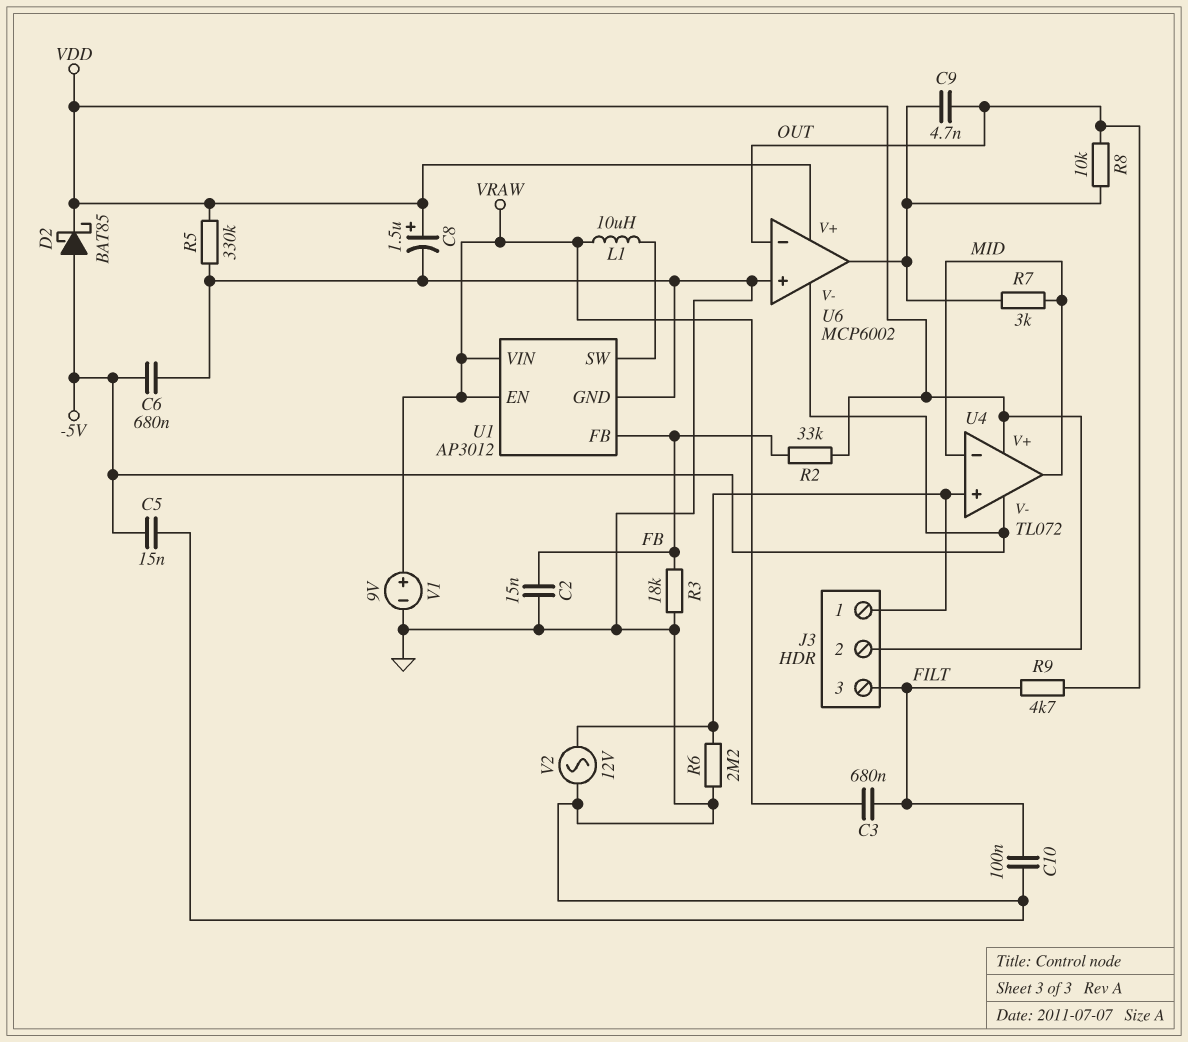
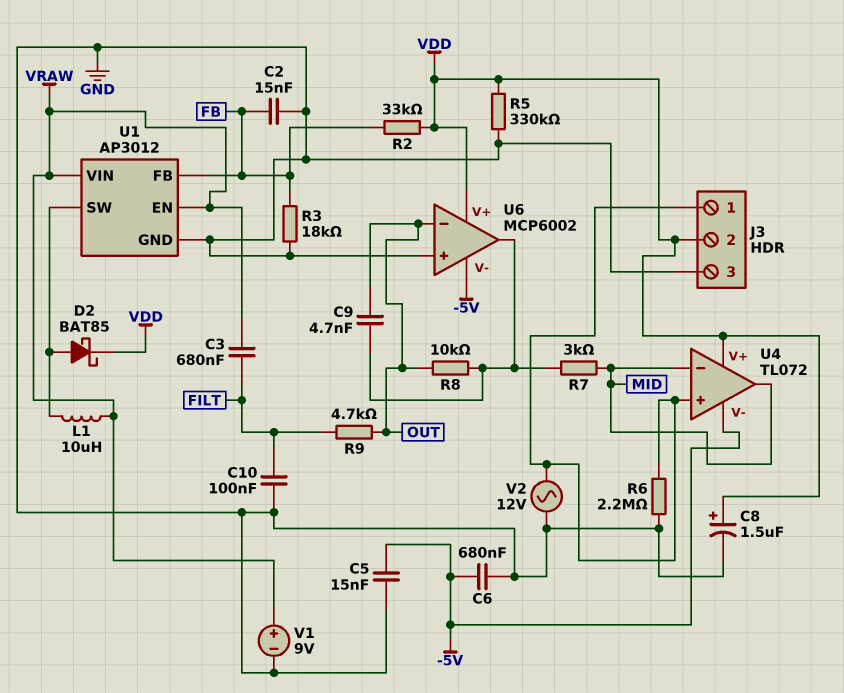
D2: schottky BAT85 (A -5V, K VDD) -> schottky BAT85 (A U1/SW, K VDD)
J3 pin 3: FILT -> GND

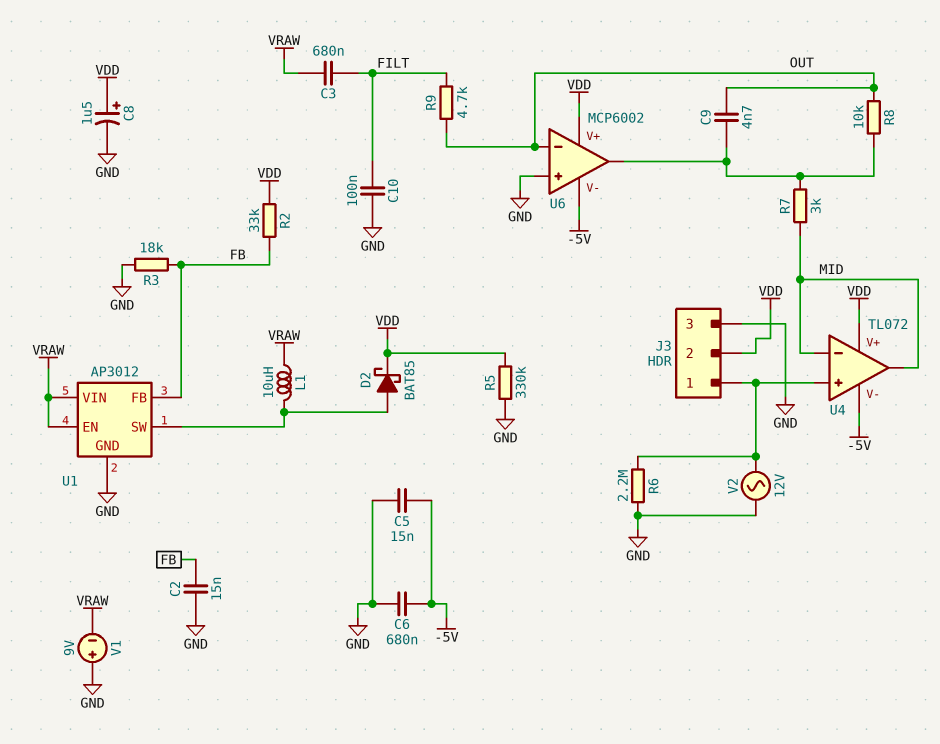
V1: 9V (plus VRAW, minus GND) -> 9V (plus GND, minus VRAW)

